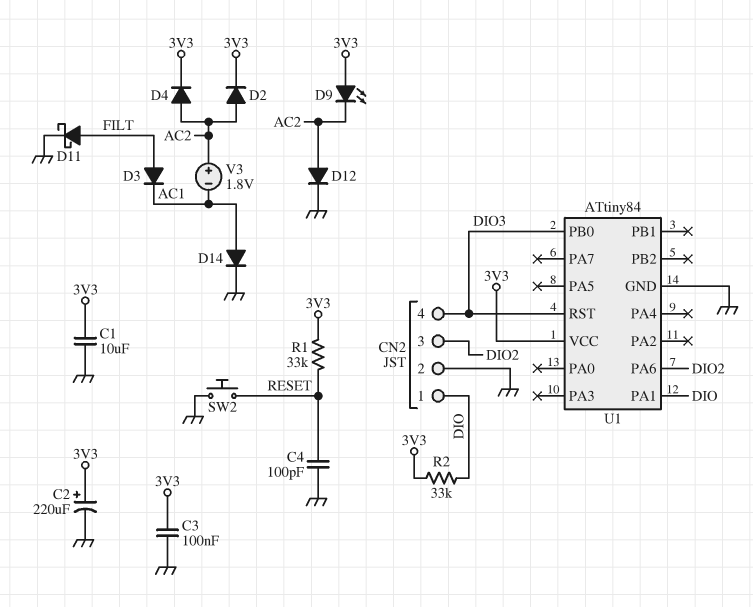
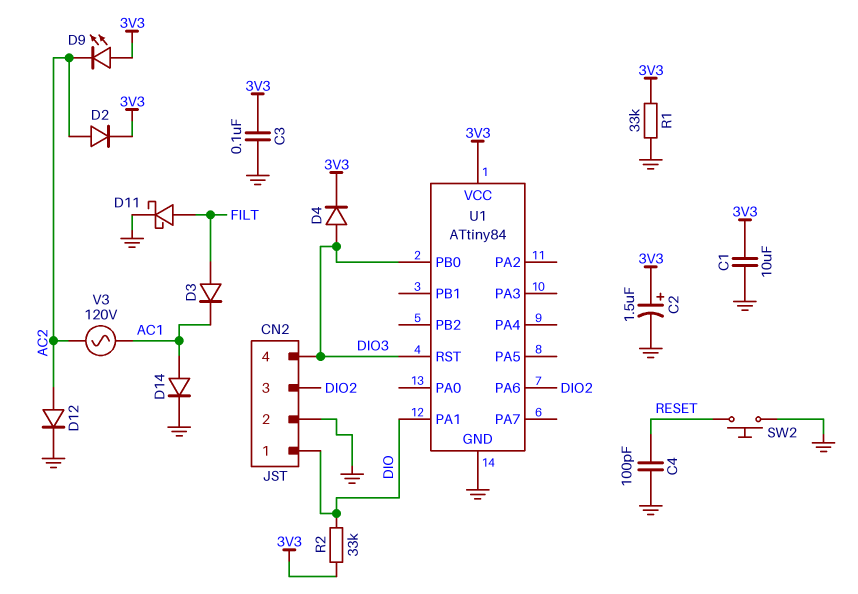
C2: 220uF (plus 3V3, minus GND) -> 1.5uF (plus 3V3, minus GND)
D4: diode (A AC2, K 3V3) -> diode (A DIO3, K 3V3)
R1: 33k (3V3, RESET) -> 33k (3V3, GND)
V3: 1.8V (plus AC2, minus AC1) -> AC 120V (AC1, AC2)

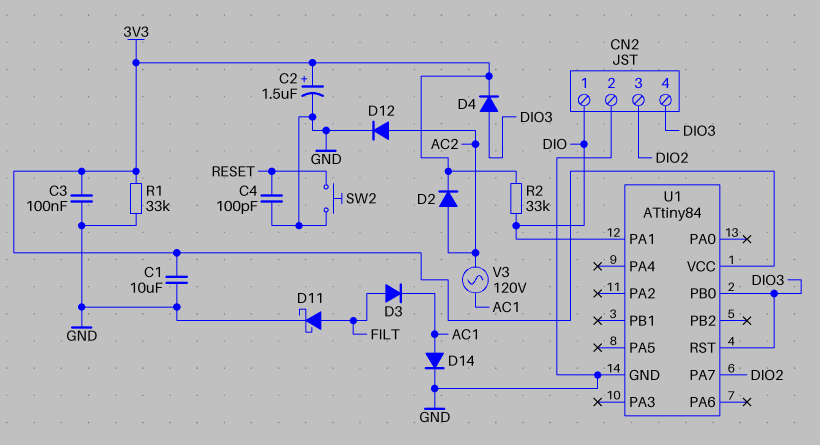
D9: LED (A 3V3, K AC2) -> none
U1 pin PA6: DIO2 -> none
U1 pin PA7: none -> DIO2

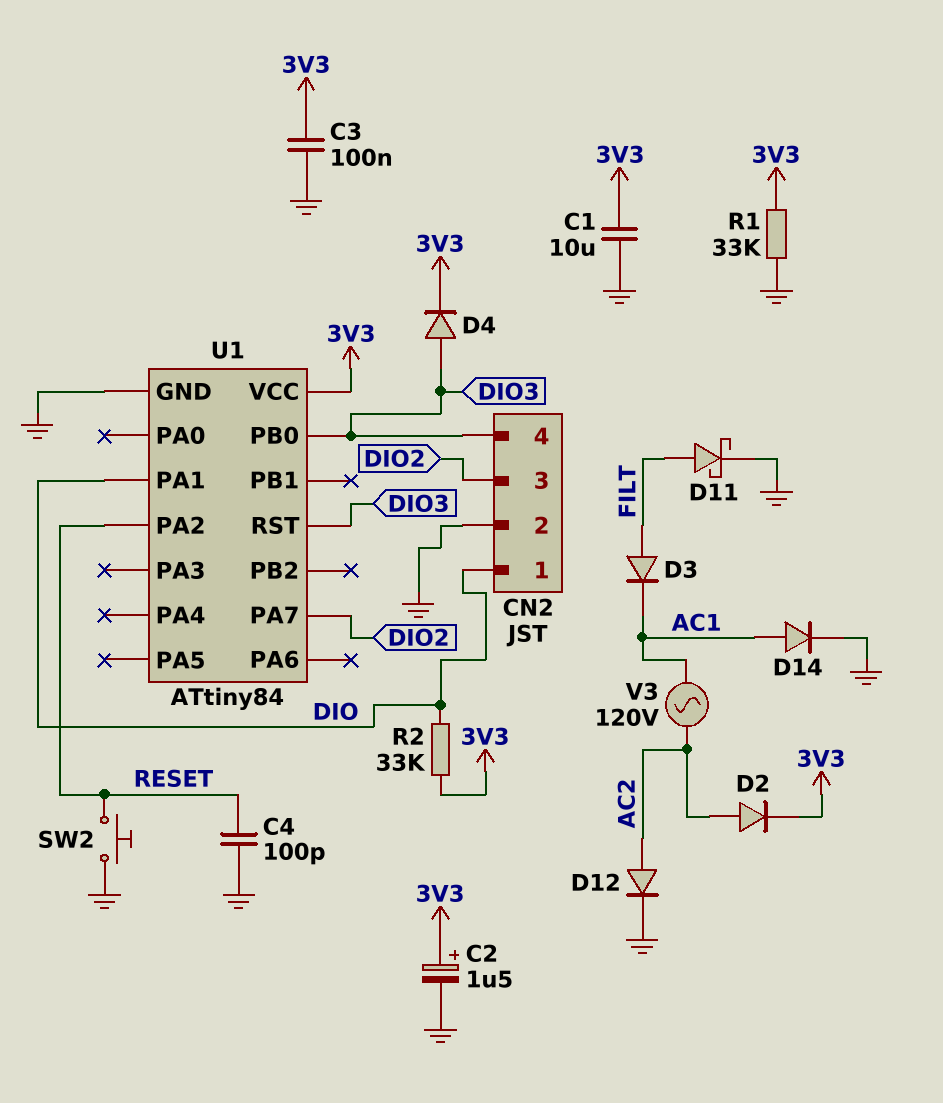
U1 pin PA2: none -> RESET

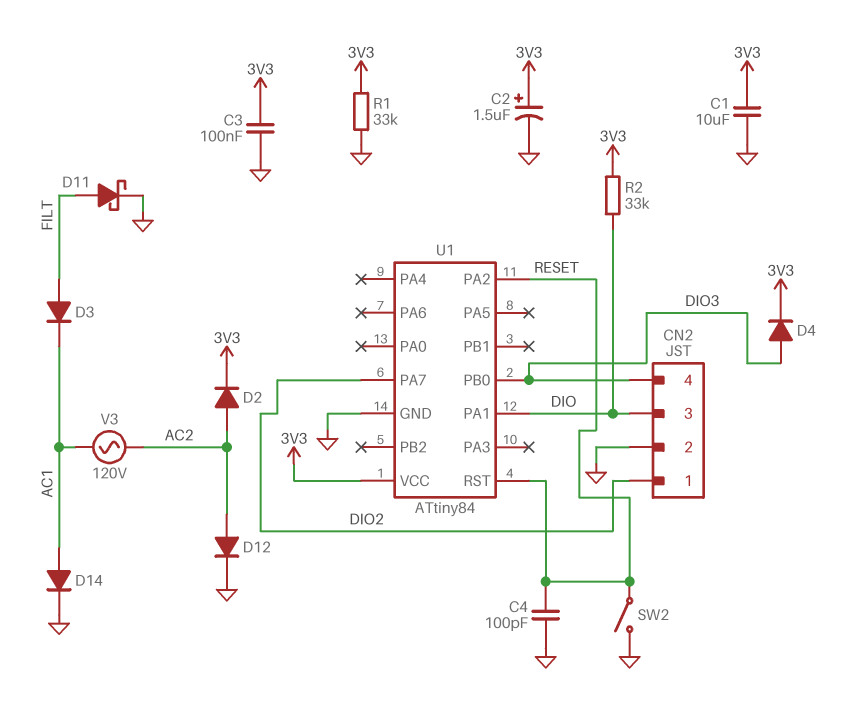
CN2 pin 1: DIO -> DIO2
CN2 pin 3: DIO2 -> DIO
SW2: button (GND, RESET) -> switch (GND, RESET)
U1 pin RST: DIO3 -> RESET

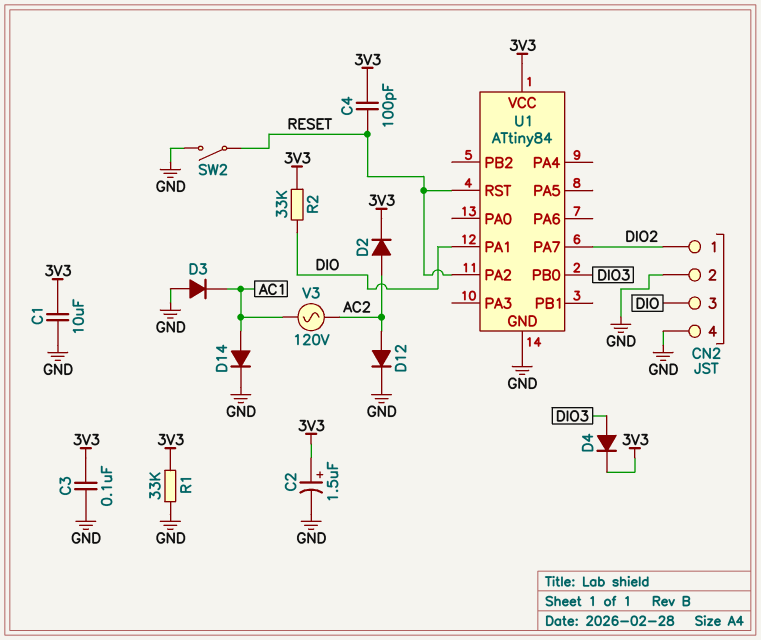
C4: 100pF (GND, RESET) -> 100pF (3V3, RESET)
CN2 pin 4: DIO3 -> GND
D3: diode (A FILT, K AC1) -> diode (A GND, K AC1)
D11: schottky (A FILT, K GND) -> none

